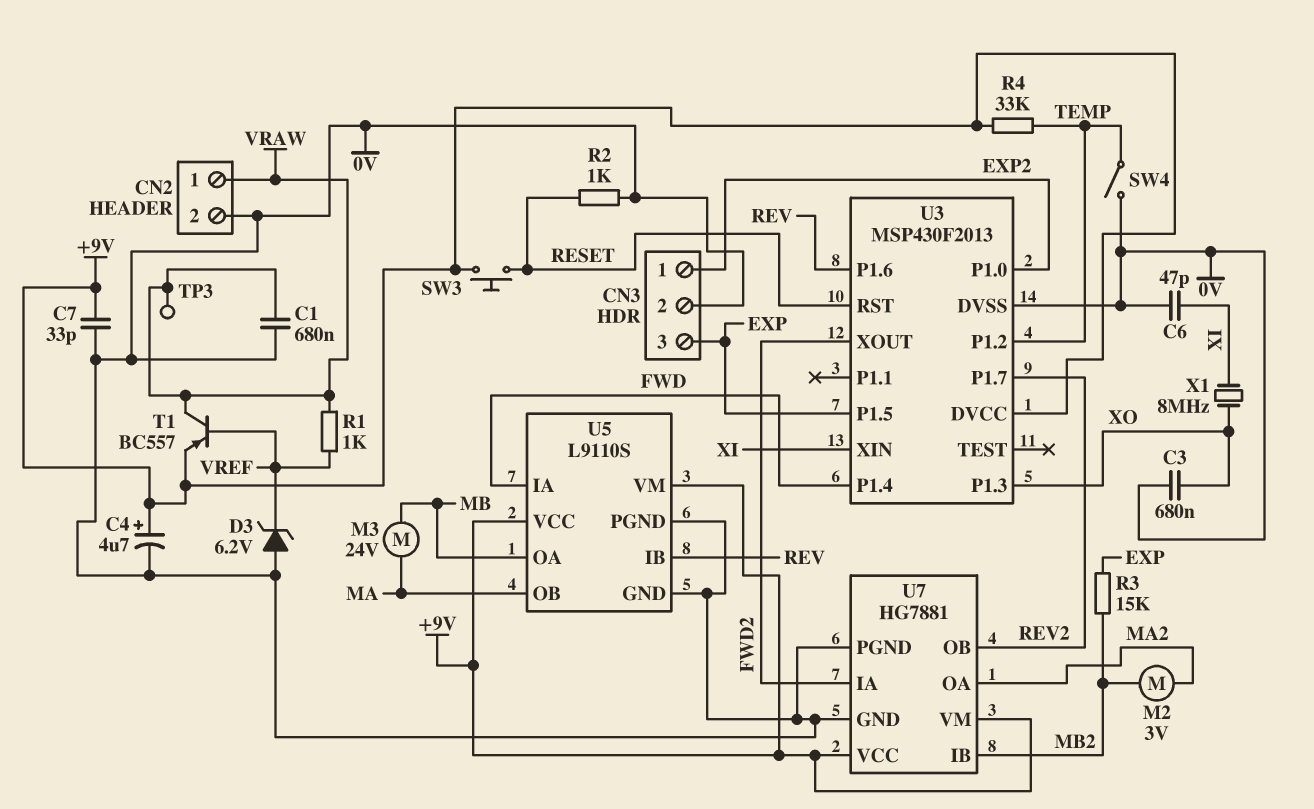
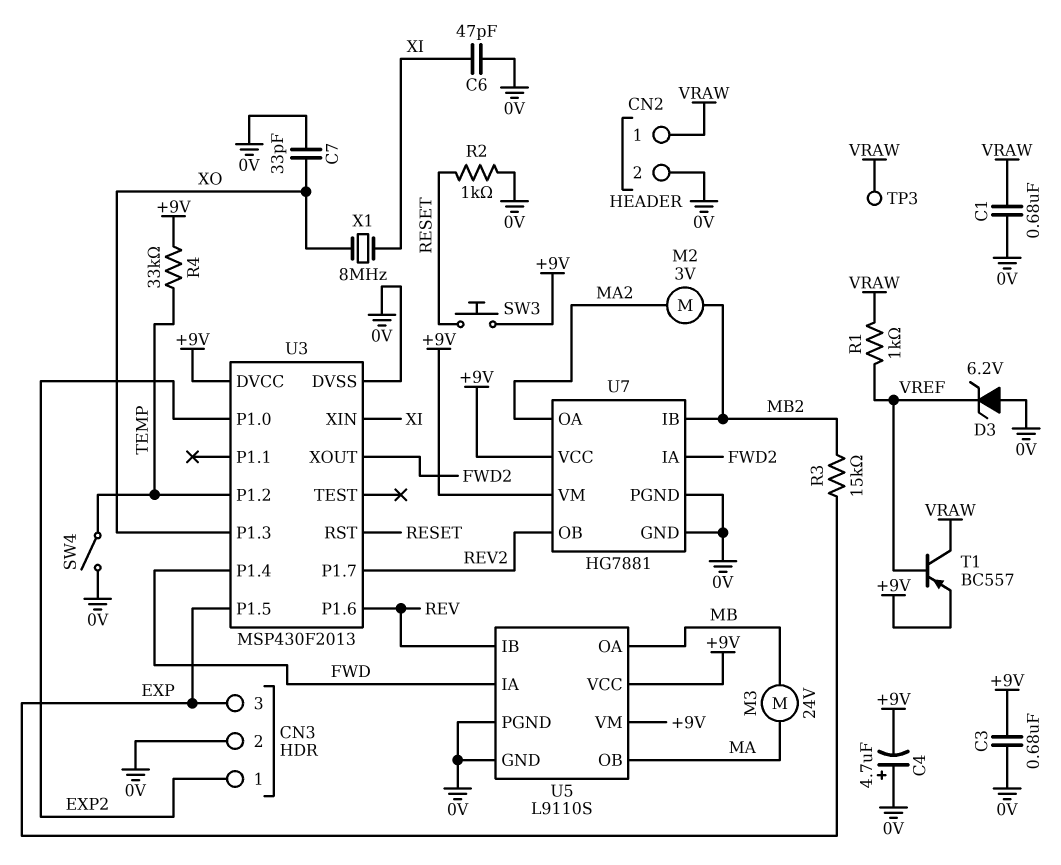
C3: 680nF (0V, XO) -> 680nF (+9V, 0V)
C4: 4.7uF (plus +9V, minus 0V) -> 4.7uF (plus 0V, minus +9V)
C7: 33pF (+9V, 0V) -> 33pF (0V, XO)

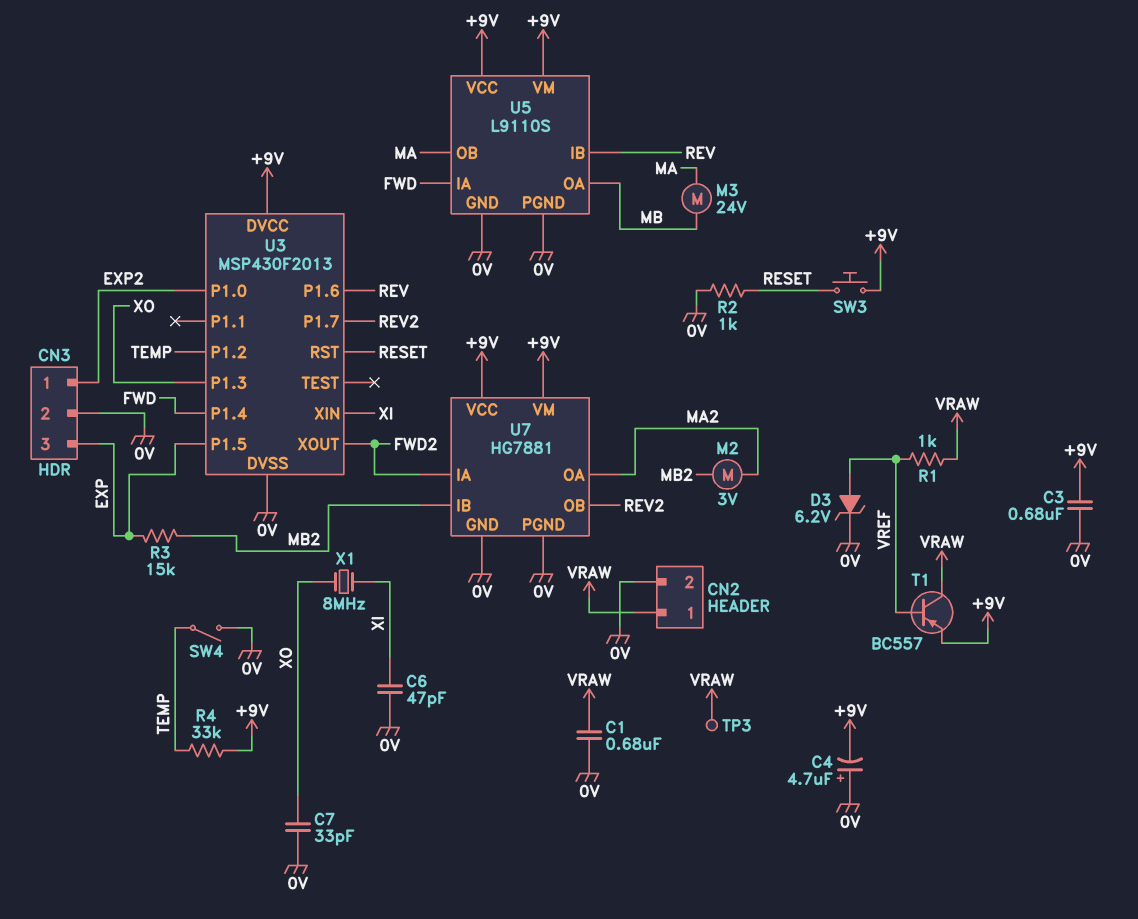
D3: zener 6.2V (A 0V, K VREF) -> zener 6.2V (A VREF, K 0V)

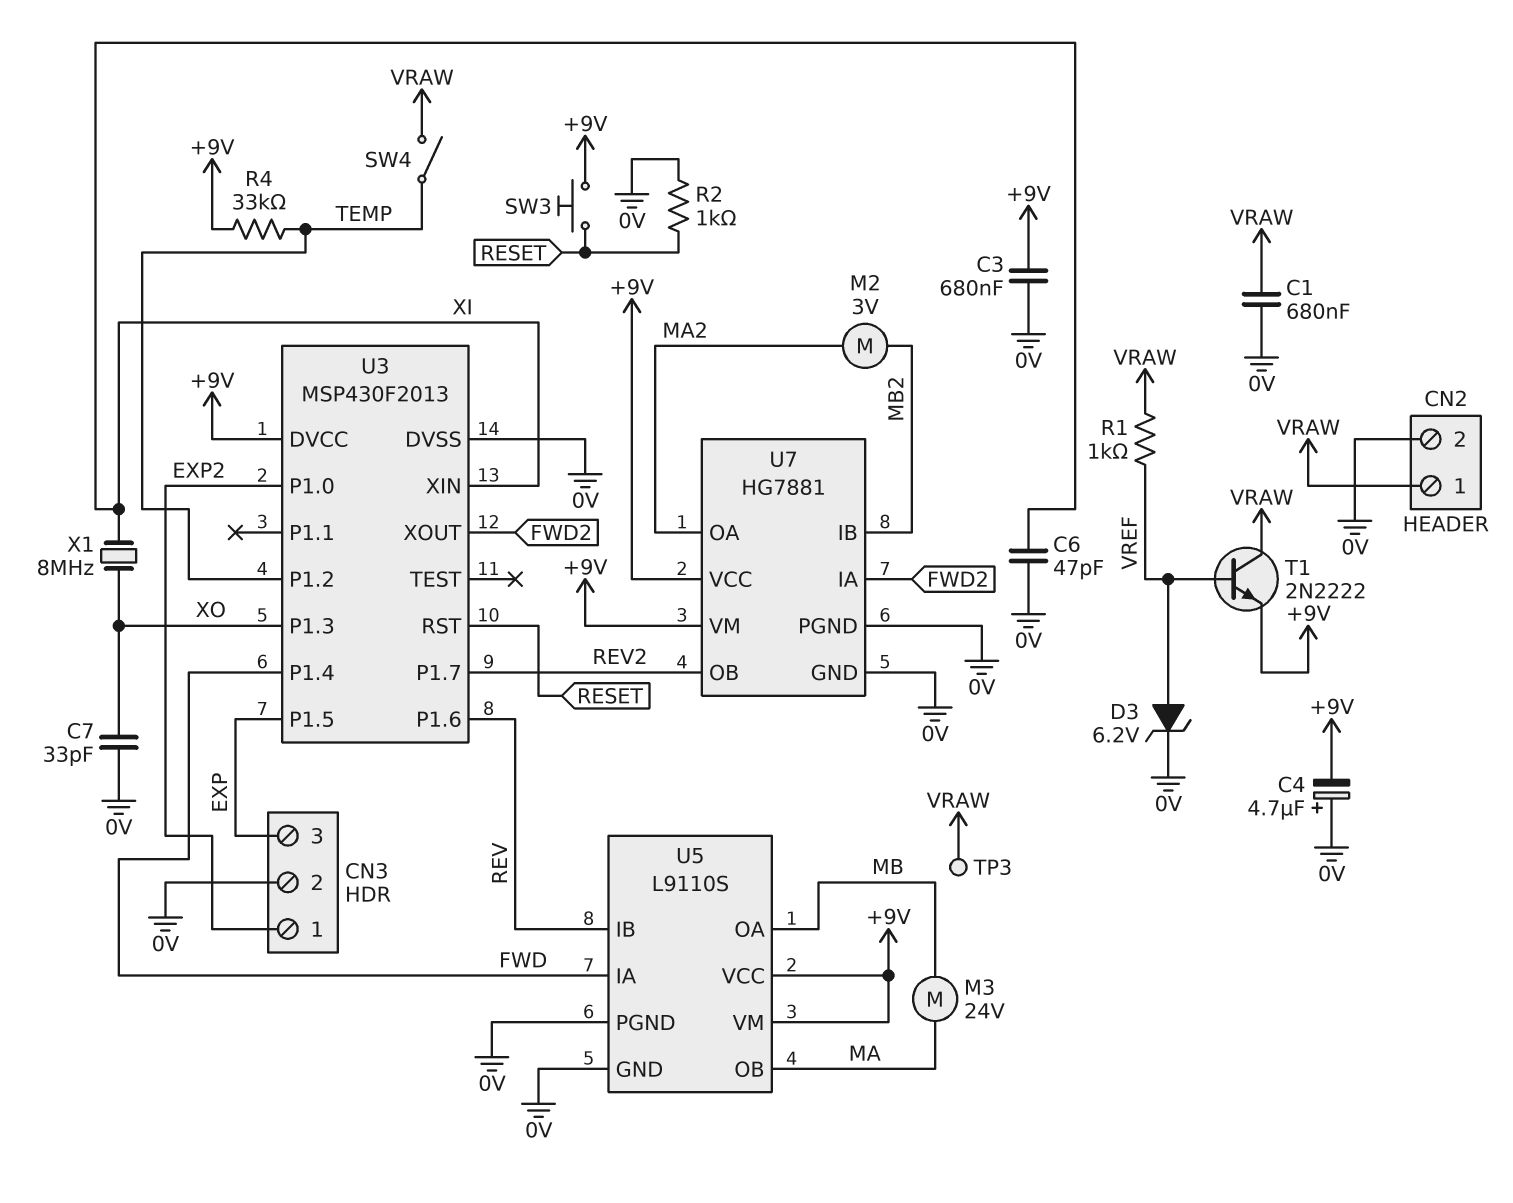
R3: 15k (EXP, MB2) -> none
SW4: switch (0V, TEMP) -> switch (TEMP, VRAW)
T1: PNP BC557 (B VREF, C VRAW, E +9V) -> NPN 2N2222 (B VREF, C VRAW, E +9V)

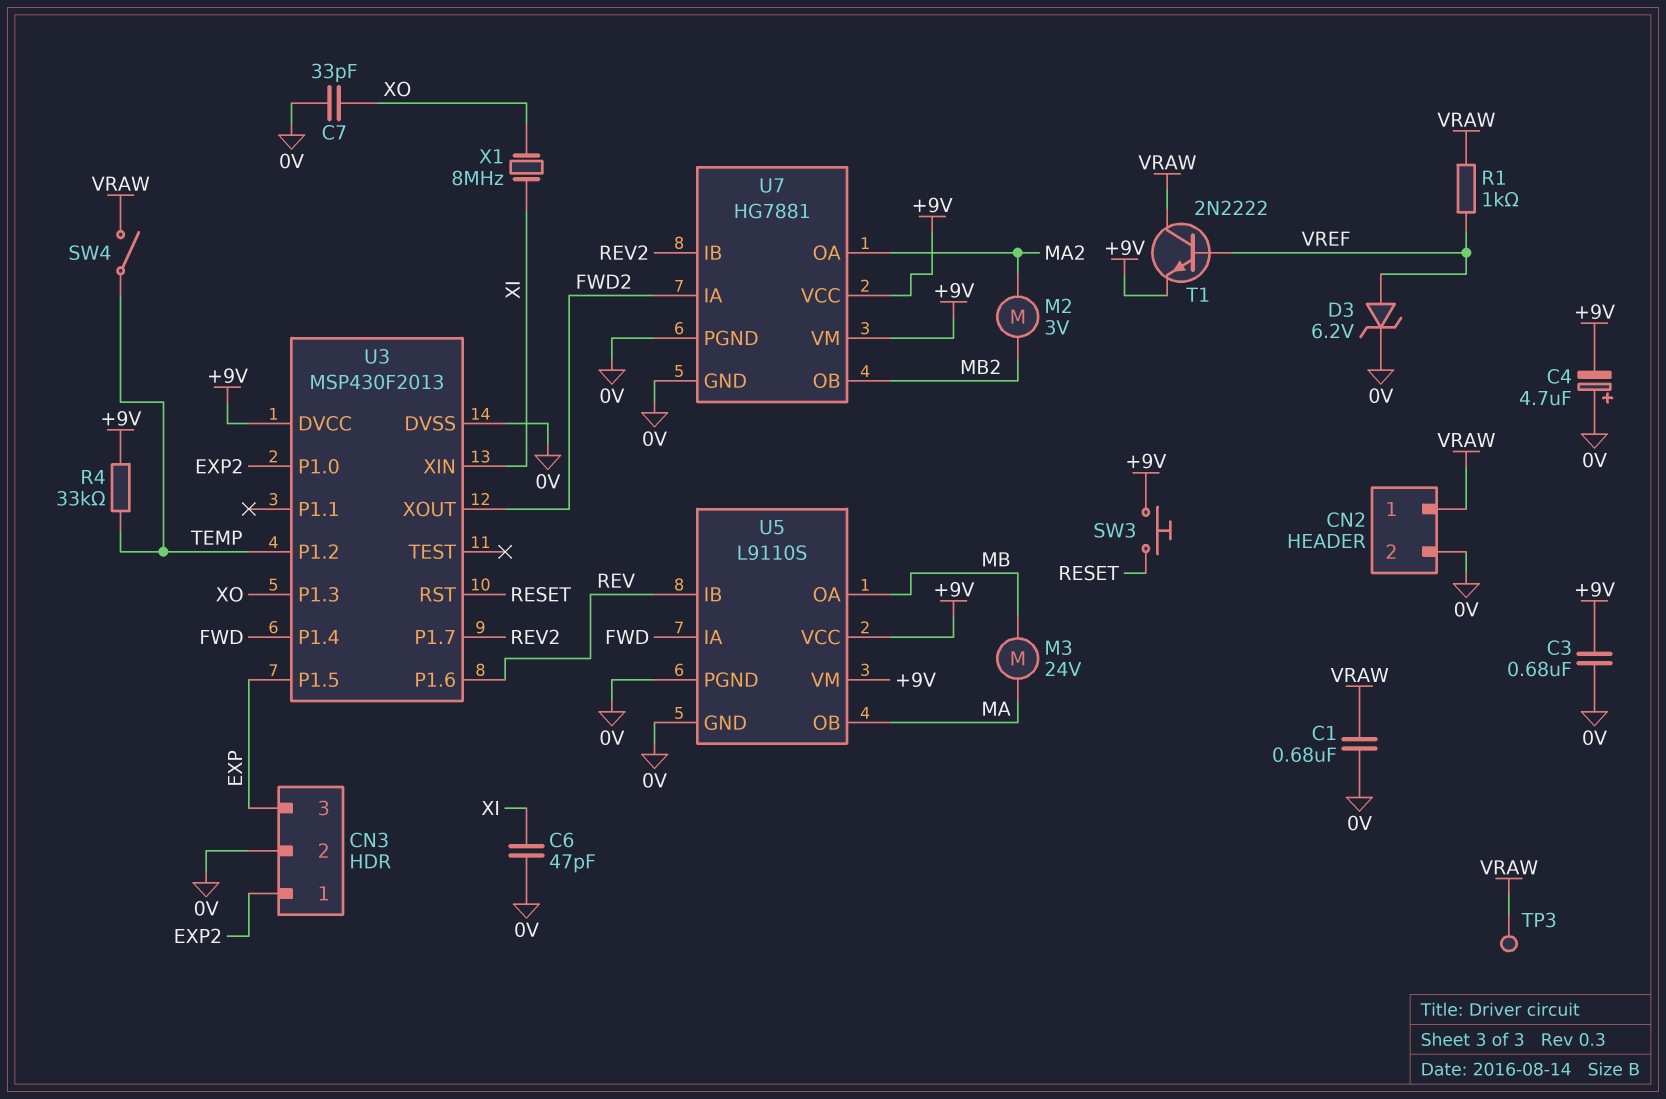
R2: 1k (0V, RESET) -> none
U7 pin IB: MB2 -> REV2
U7 pin OB: REV2 -> MB2

